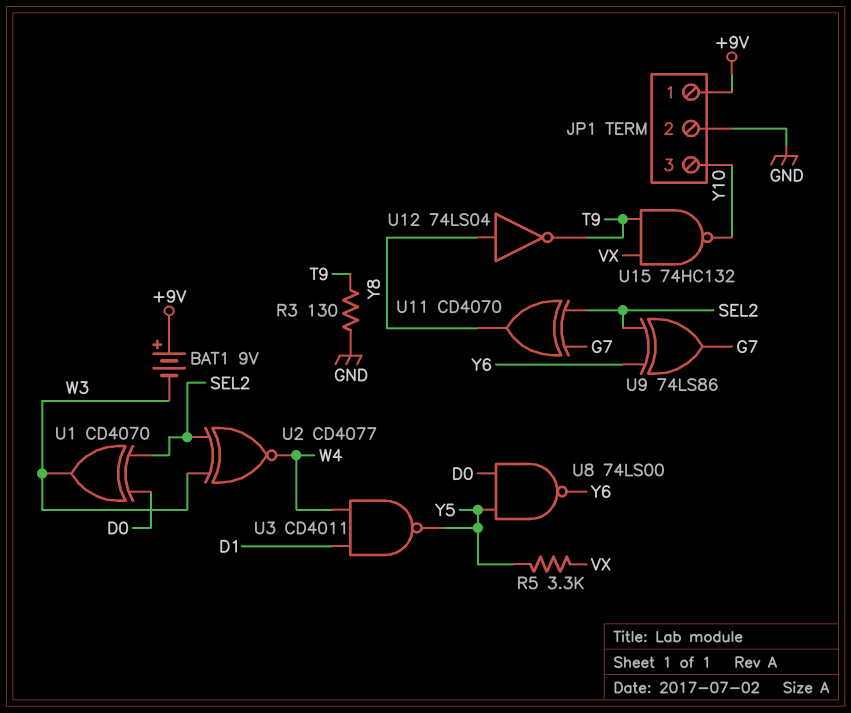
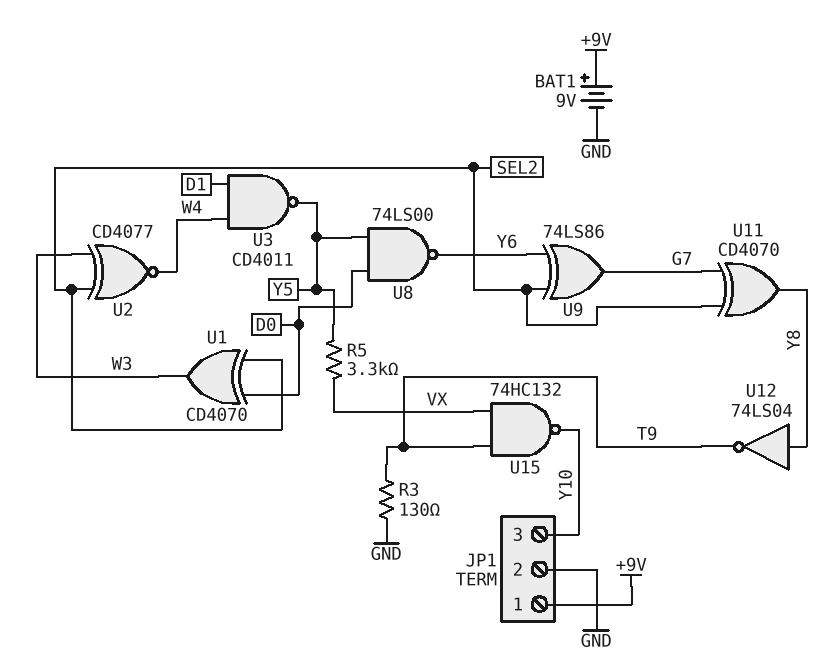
BAT1: 9V (plus +9V, minus W3) -> 9V (plus +9V, minus GND)

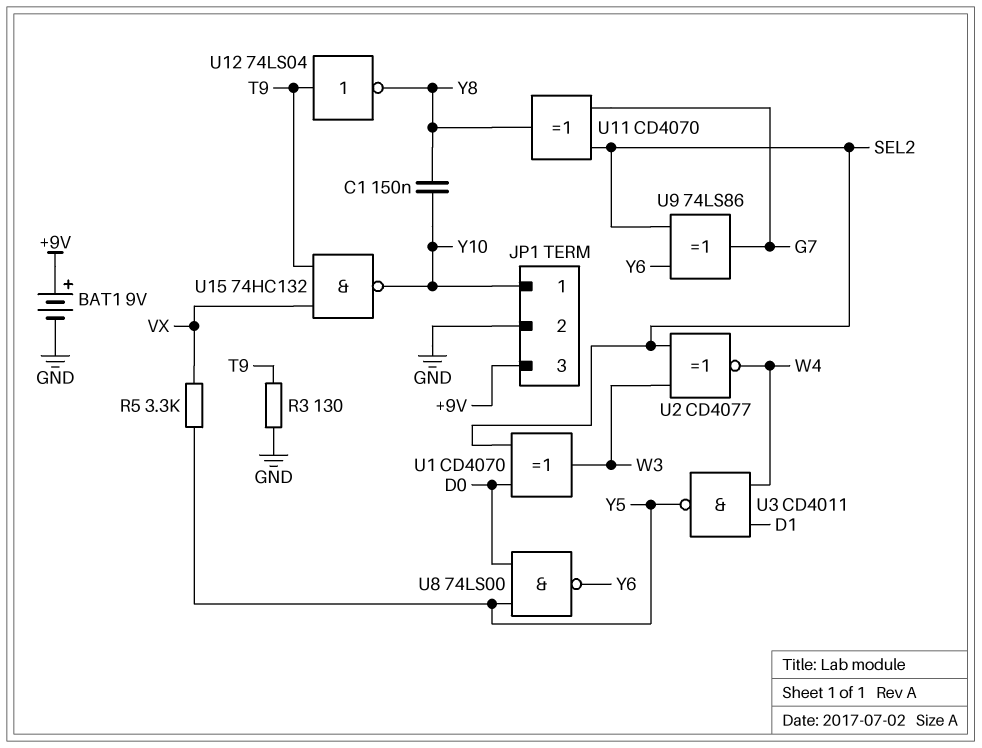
C1: none -> 150nF (Y8, Y10)
JP1 pin 1: +9V -> Y10
JP1 pin 3: Y10 -> +9V
U12: NOT 74LS04 (in Y8, out T9) -> NOT 74LS04 (in T9, out Y8)

